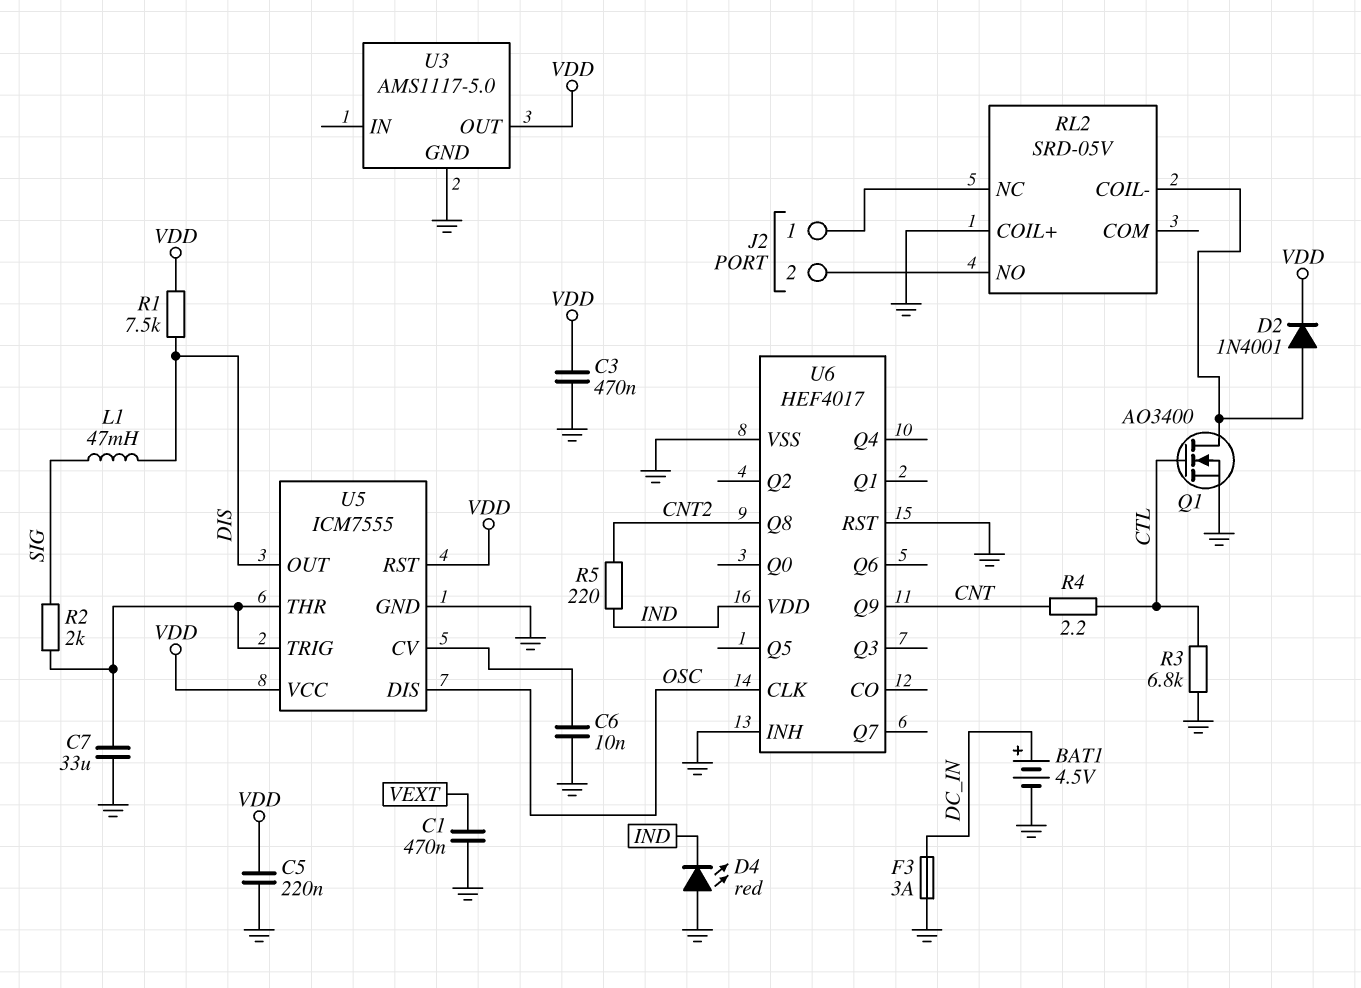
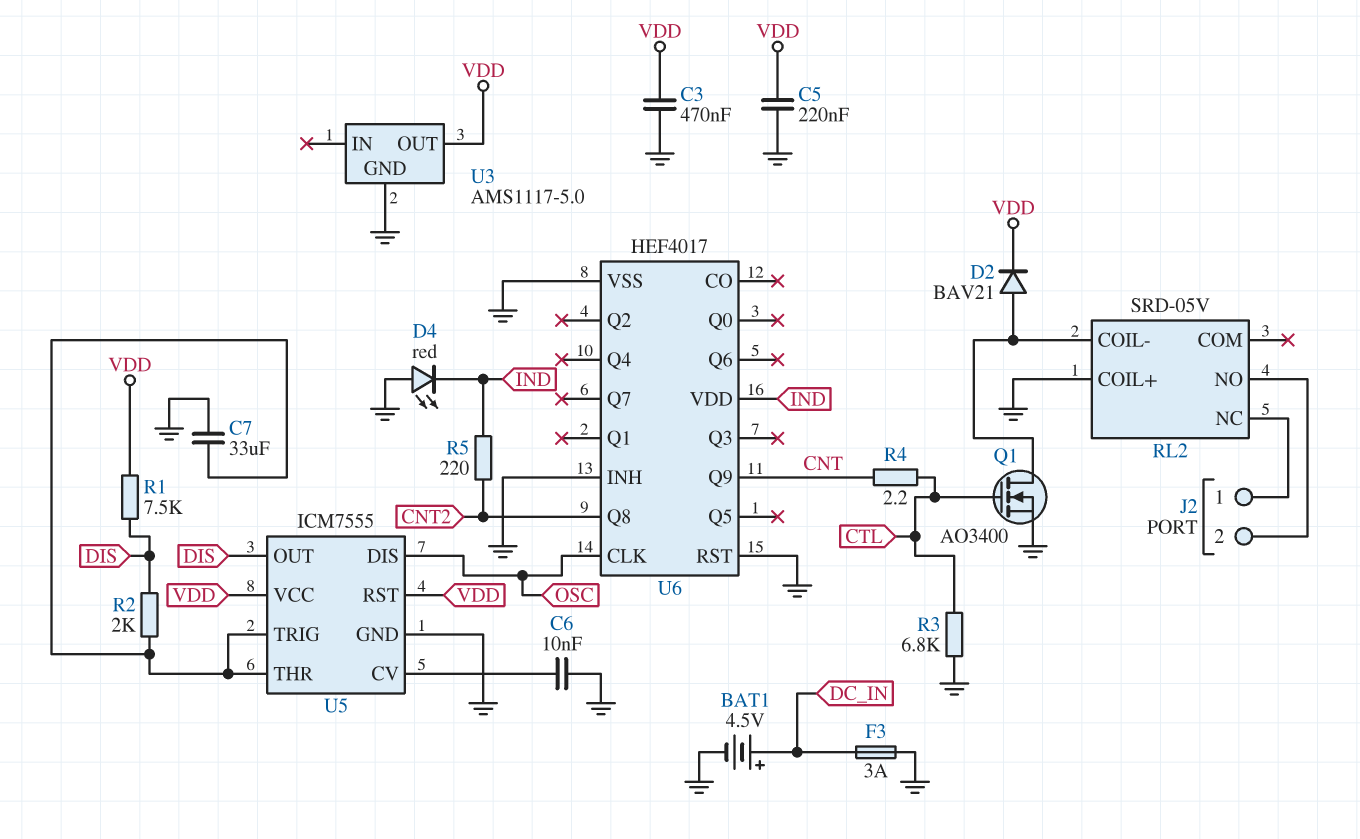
C1: 470nF (GND, VEXT) -> none
D2: diode 1N4001 (A RL2/COIL-, K VDD) -> diode BAV21 (A RL2/COIL-, K VDD)
L1: 47mH (DIS, SIG) -> none
R2: 2k (SIG, U5/THR) -> 2k (DIS, U5/THR)

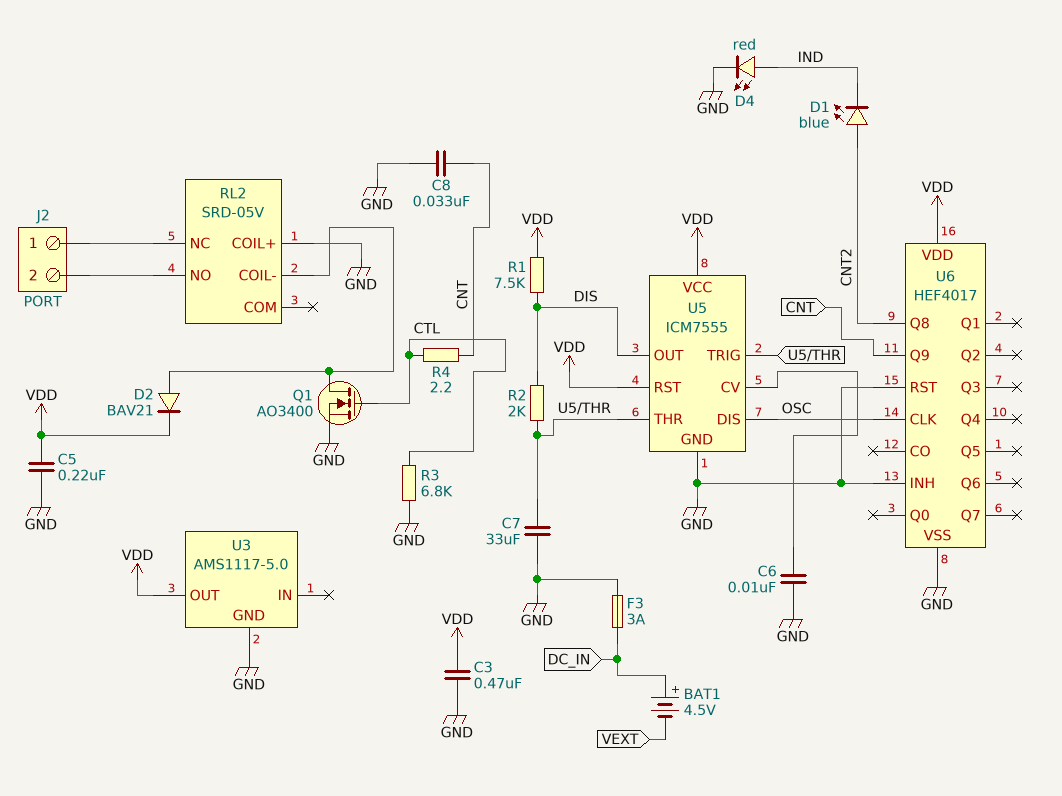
BAT1: 4.5V (plus DC_IN, minus GND) -> 4.5V (plus DC_IN, minus VEXT)
C8: none -> 33nF (CNT, GND)
D1: none -> LED blue (A CNT2, K IND)
D4: LED red (A GND, K IND) -> LED red (A IND, K GND)
R5: 220 (CNT2, IND) -> none
U6 pin VDD: IND -> VDD

